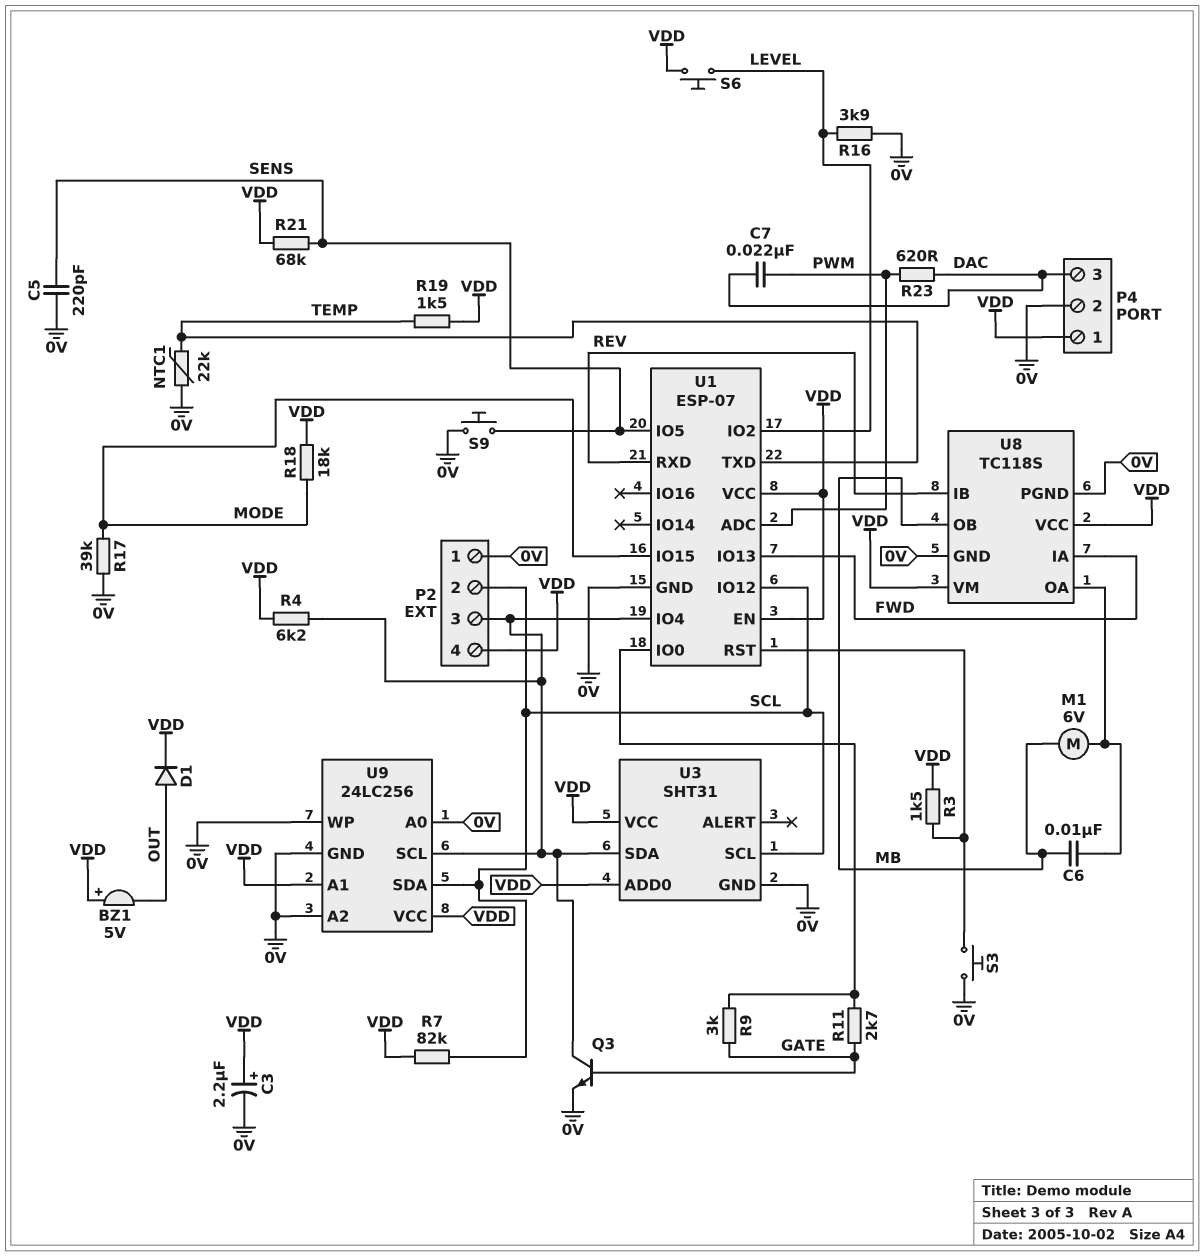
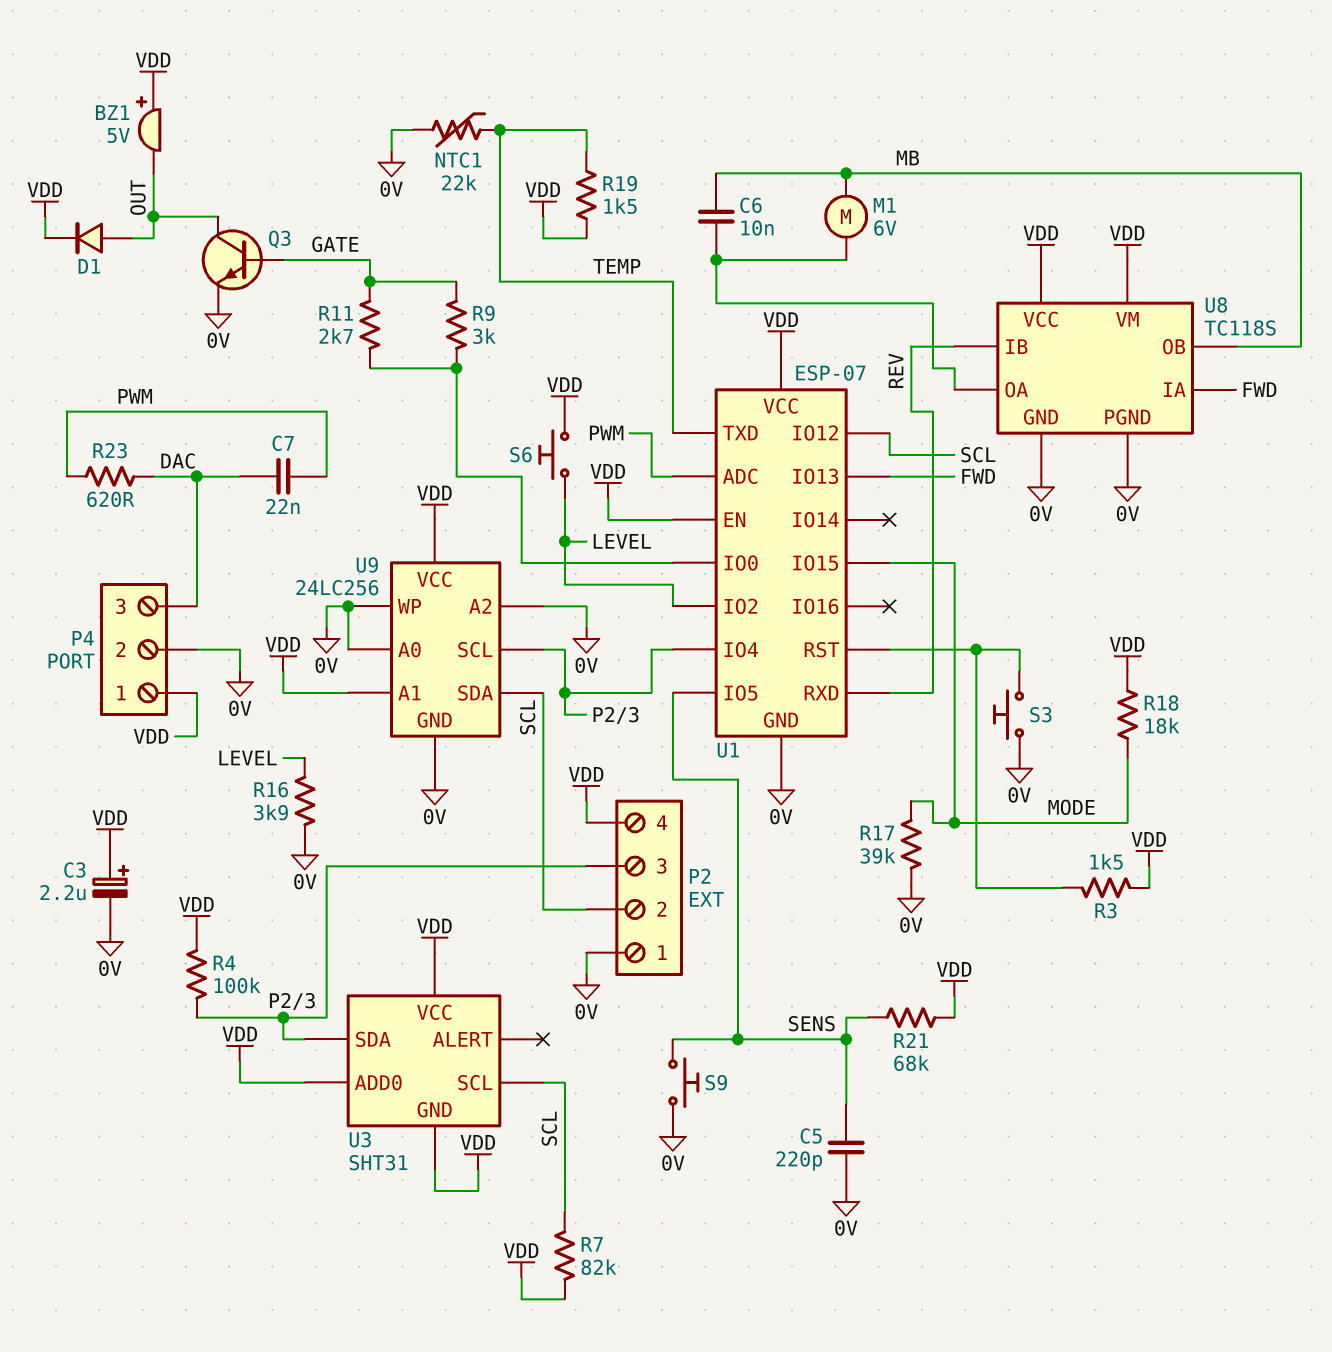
Q3: NPN (B GATE, C P2/3, E 0V) -> NPN (B GATE, C OUT, E 0V)
R4: 6.2k (P2/3, VDD) -> 100k (P2/3, VDD)
U3 pin GND: 0V -> VDD

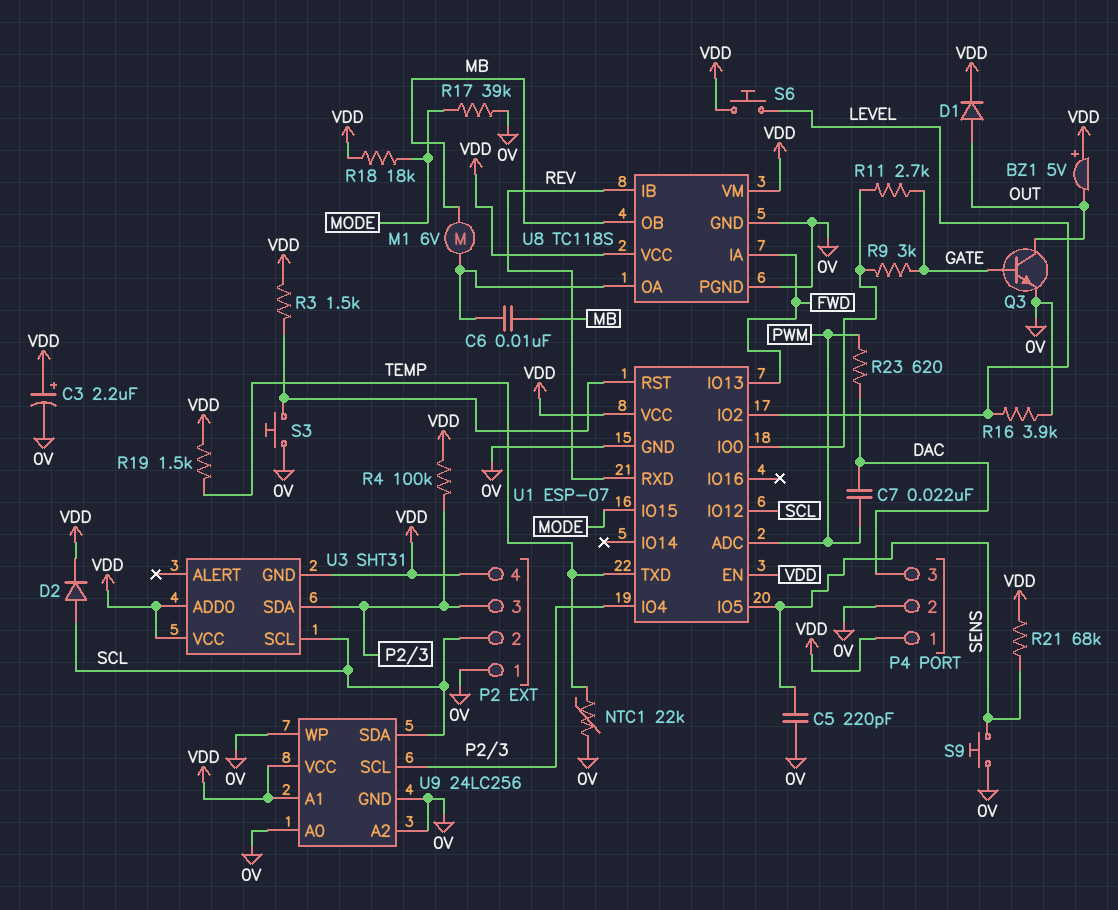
D2: none -> diode (A SCL, K VDD)
R7: 82k (SCL, VDD) -> none

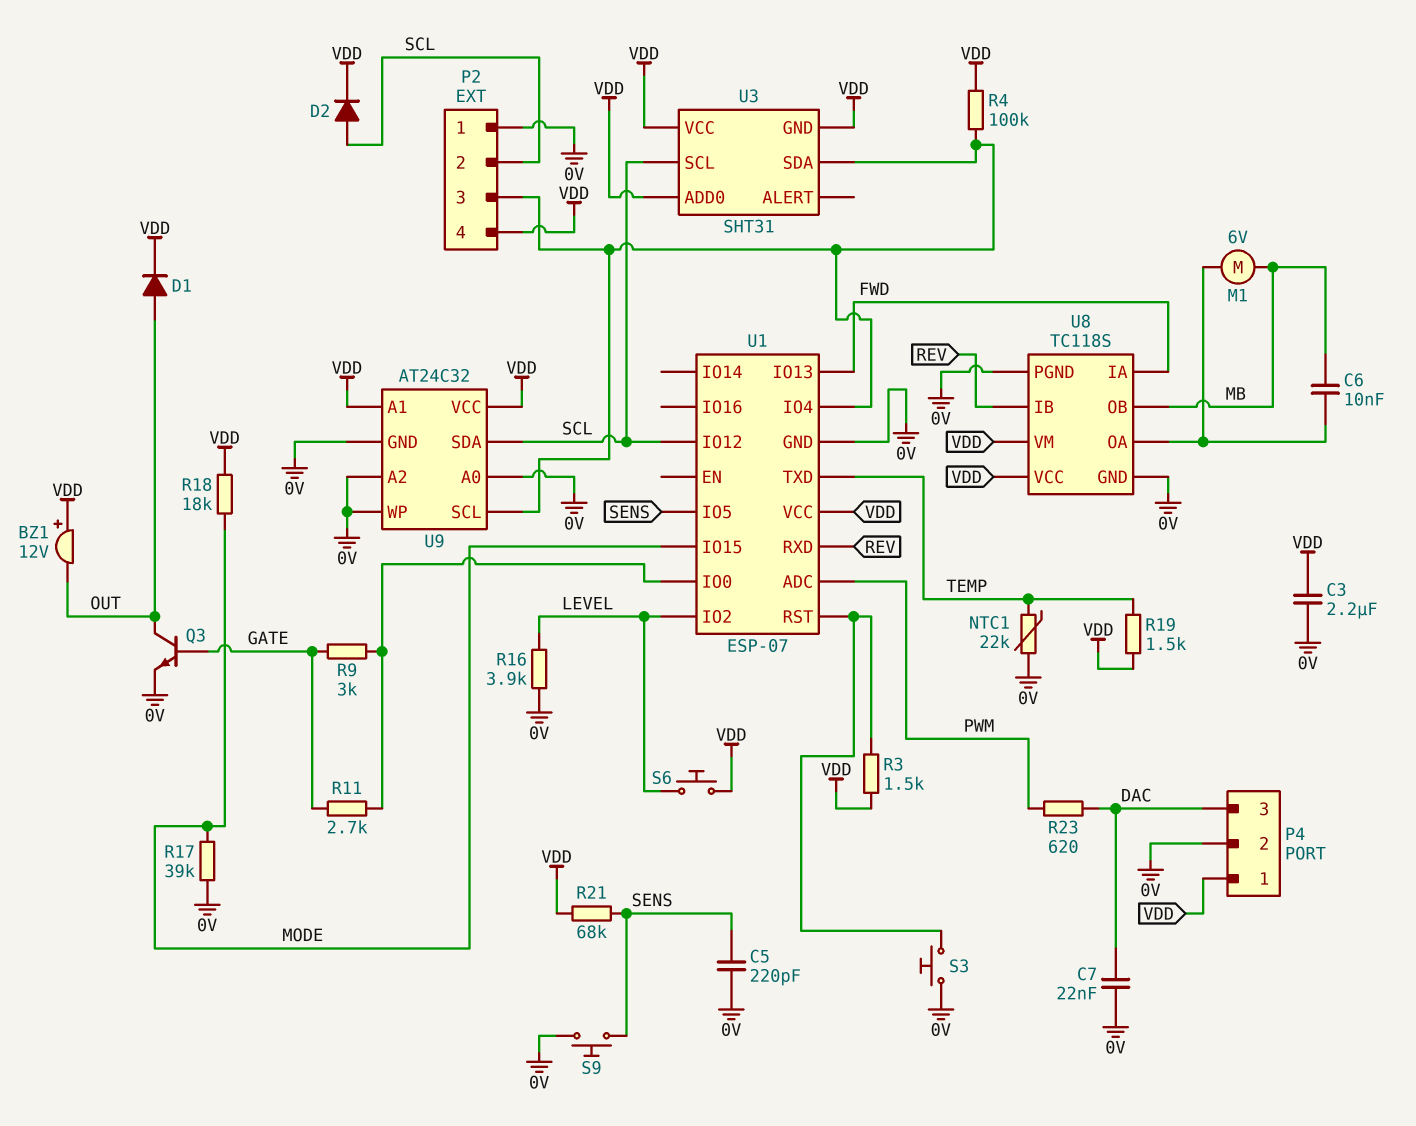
BZ1: buzzer 5V (plus VDD, minus OUT) -> buzzer 12V (plus VDD, minus OUT)
C3: 2.2uF (plus VDD, minus 0V) -> 2.2uF (0V, VDD)
C7: 22nF (DAC, PWM) -> 22nF (0V, DAC)
U1 pin EN: VDD -> none
U9: 24LC256 -> AT24C32

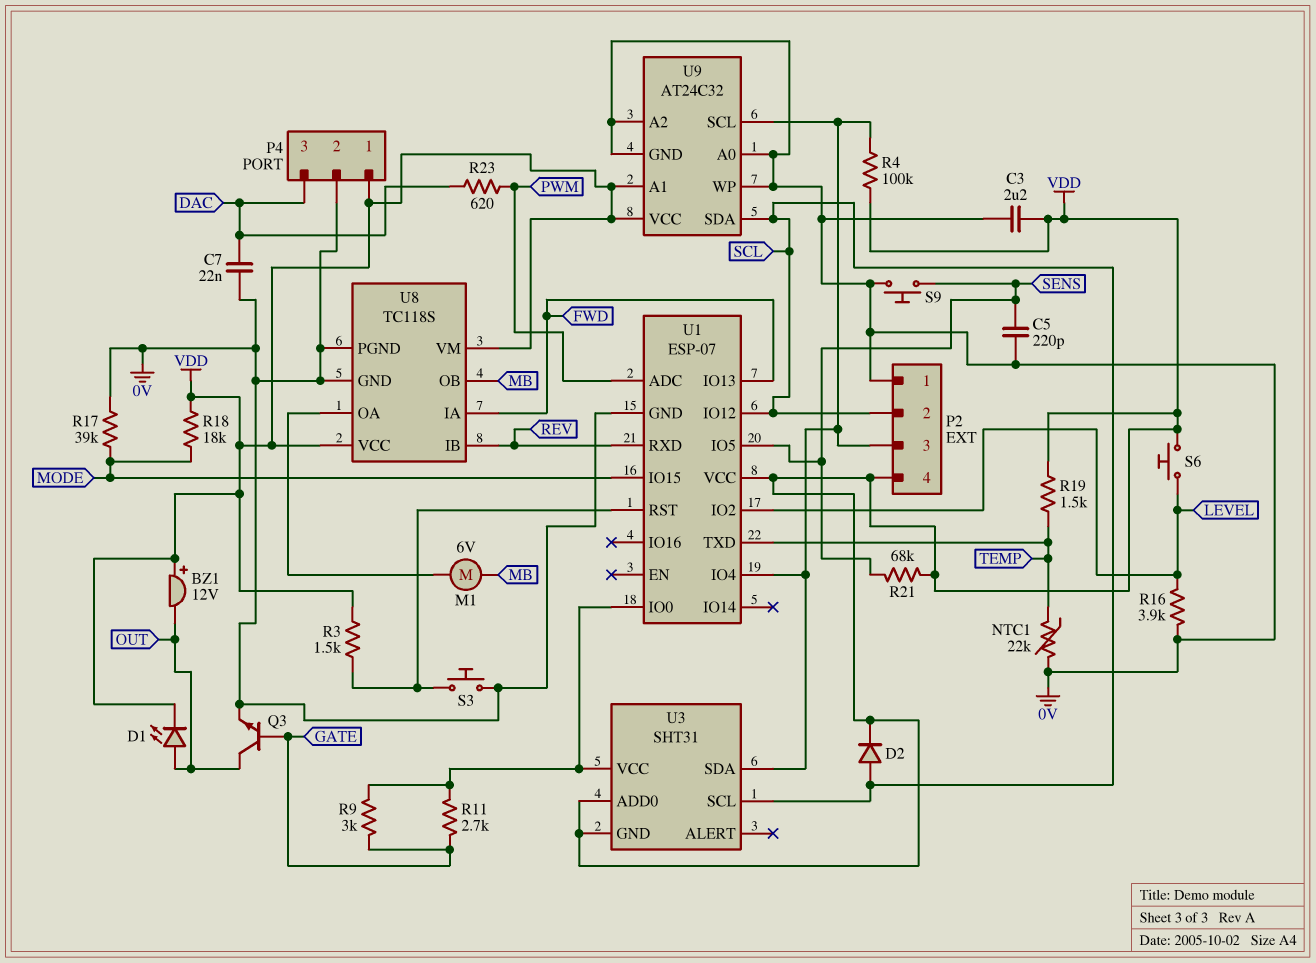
C6: 10nF (MB, U8/OA) -> none
D1: diode (A OUT, K VDD) -> LED (A OUT, K VDD)
U3 pin VCC: VDD -> U1/IO0

